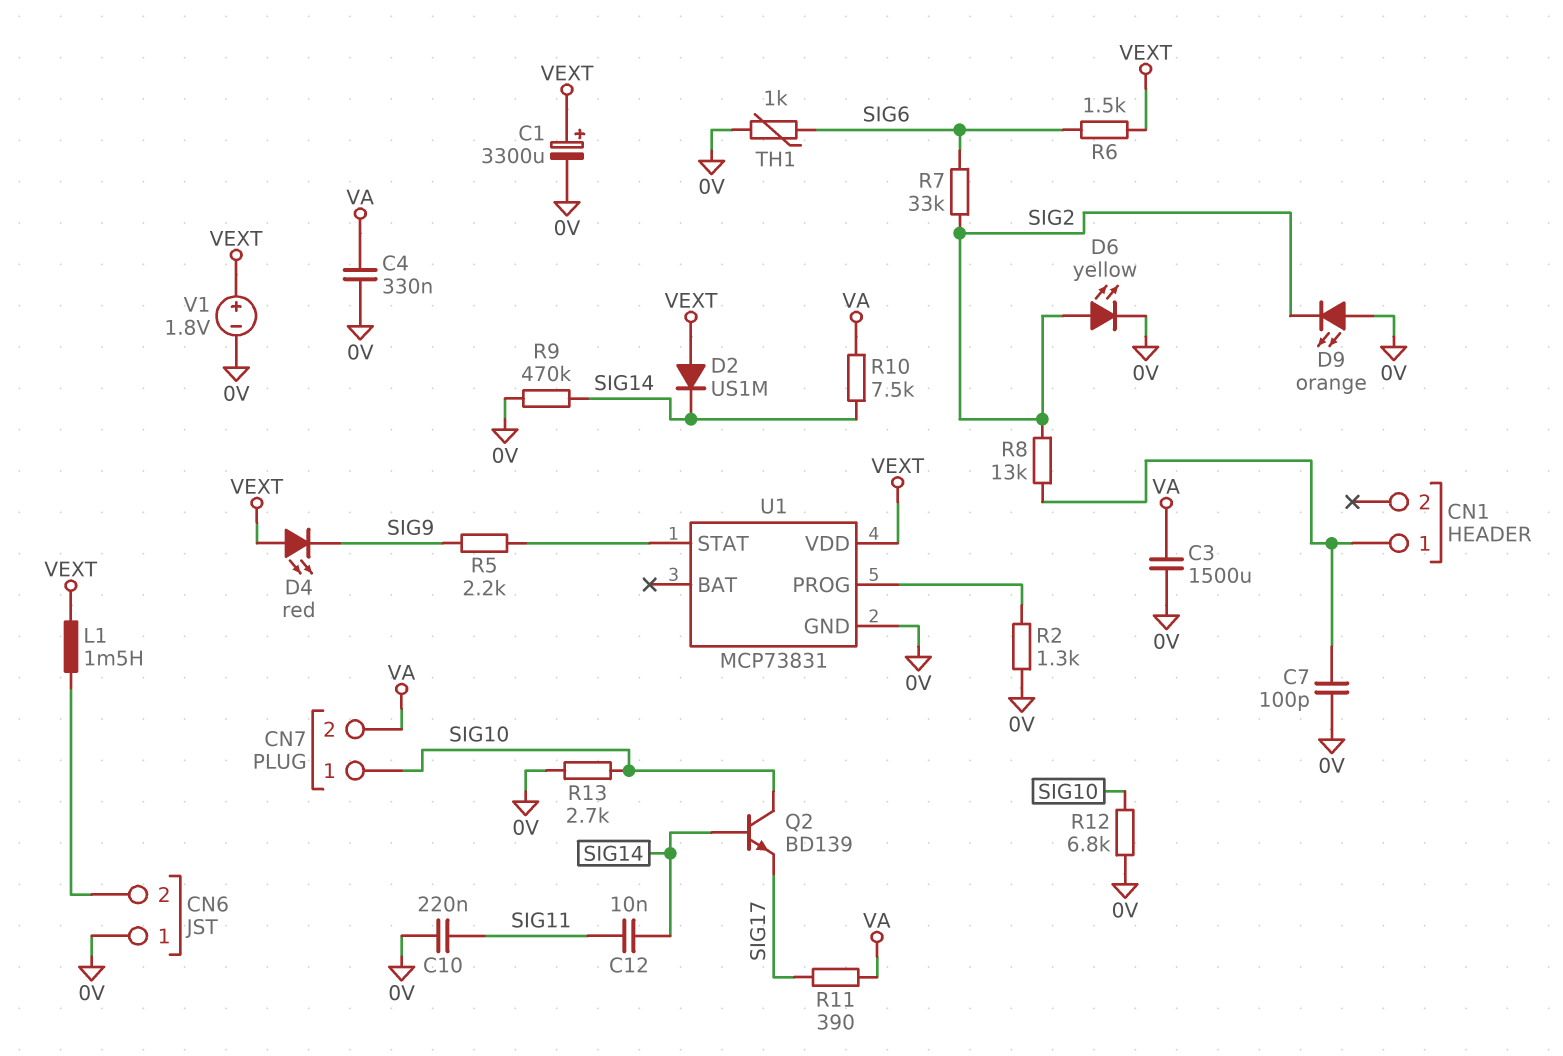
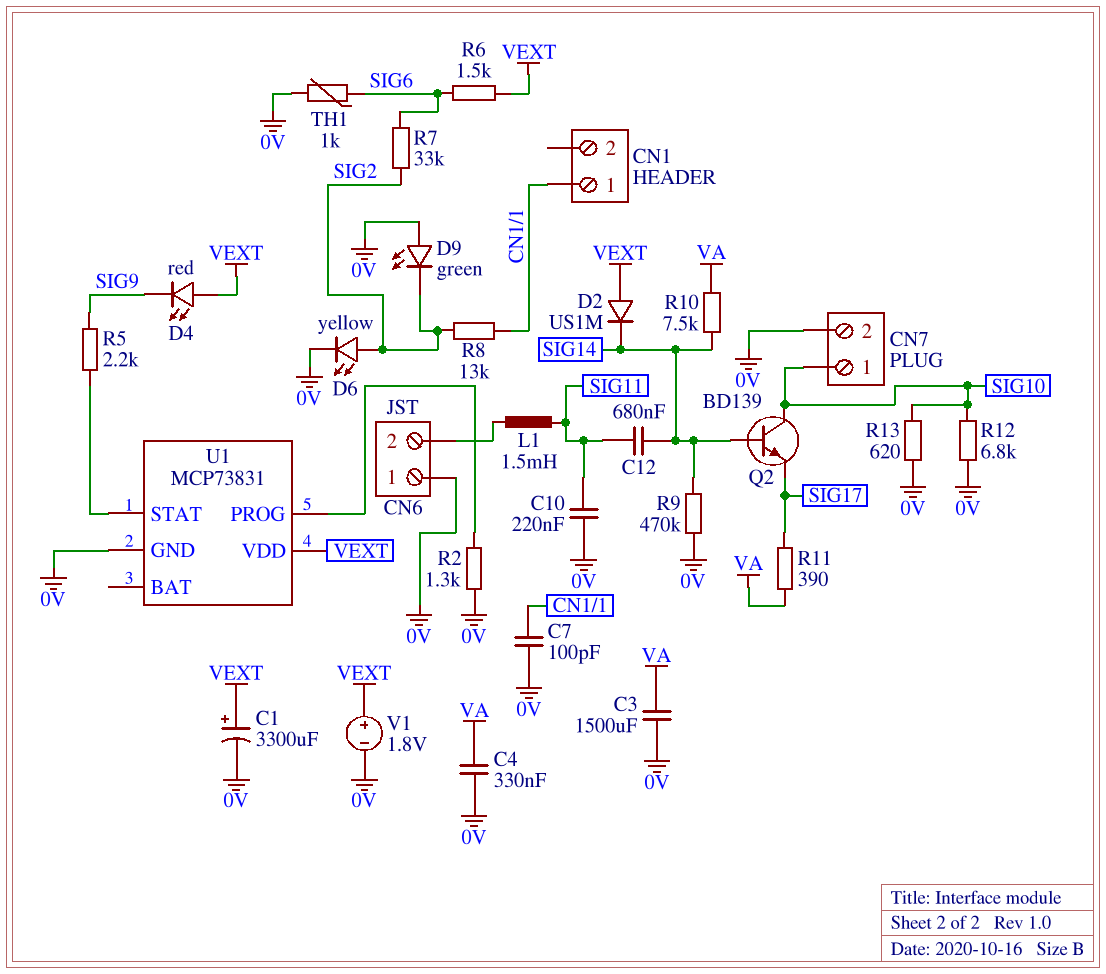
C12: 10nF (SIG11, SIG14) -> 680nF (SIG11, SIG14)
CN7 pin 2: VA -> 0V
D9: LED orange (A 0V, K SIG2) -> LED green (A 0V, K SIG2)
L1: 1.5mH (CN6/2, VEXT) -> 1.5mH (CN6/2, SIG11)
R13: 2.7k (0V, SIG10) -> 620 (0V, SIG10)

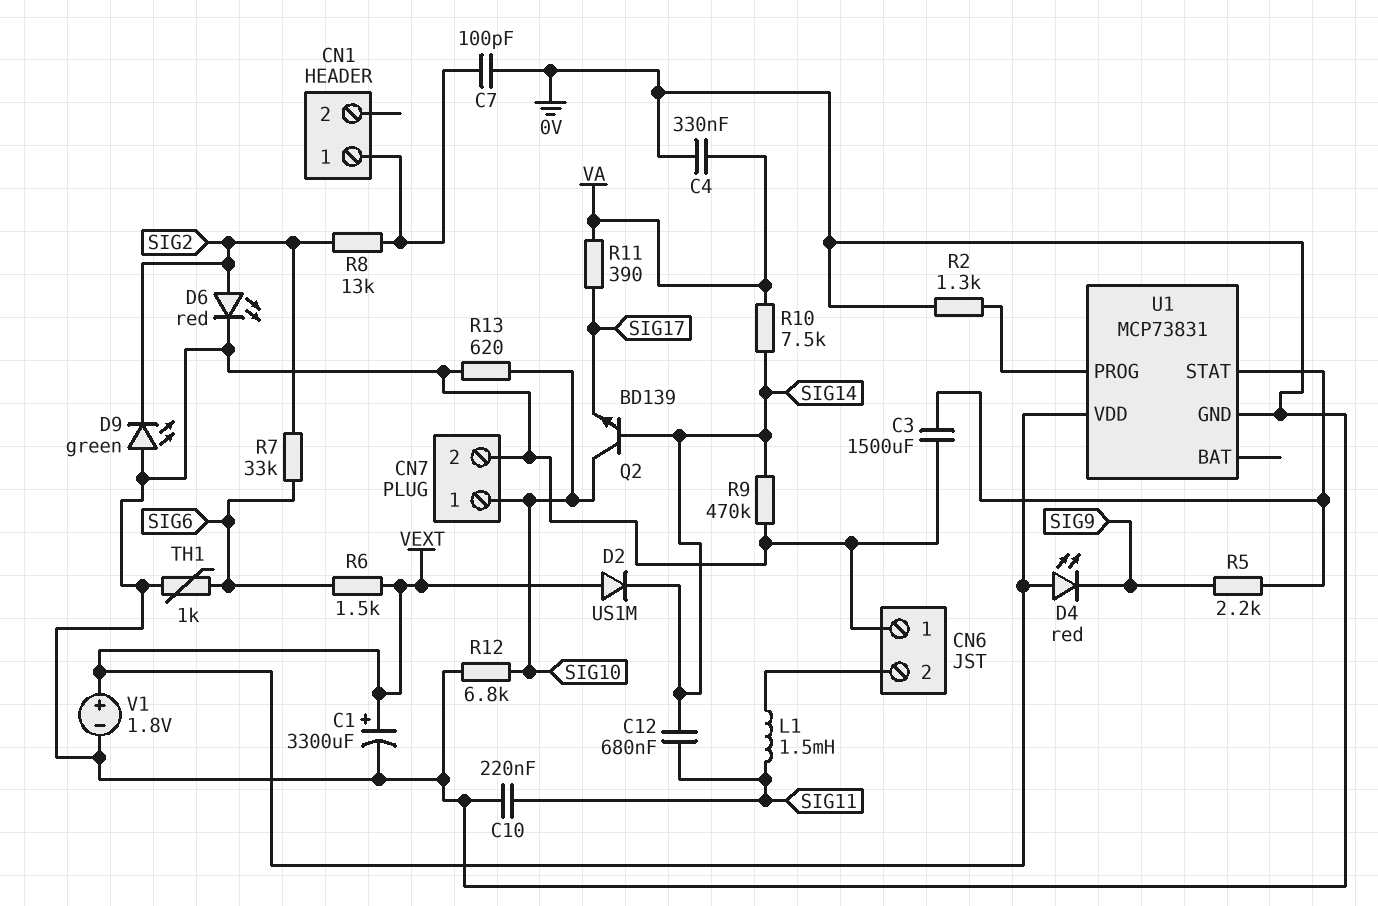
C3: 1500uF (0V, VA) -> 1500uF (0V, U1/STAT)
D6: LED yellow (A SIG2, K 0V) -> LED red (A SIG2, K 0V)

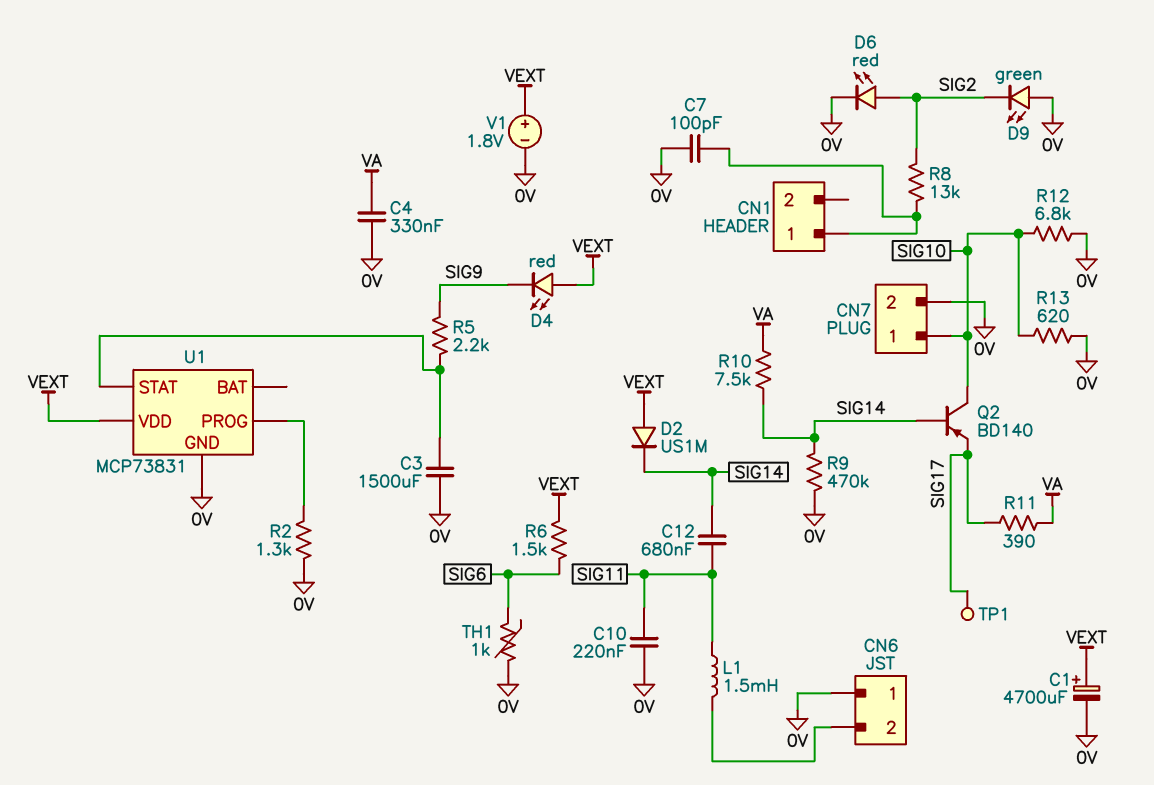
C1: 3300uF (plus VEXT, minus 0V) -> 4700uF (plus VEXT, minus 0V)
Q2: NPN BD139 (B SIG14, C SIG10, E SIG17) -> PNP BD140 (B SIG14, C SIG10, E SIG17)
R7: 33k (SIG2, SIG6) -> none
TP1: none -> test point (SIG17)

